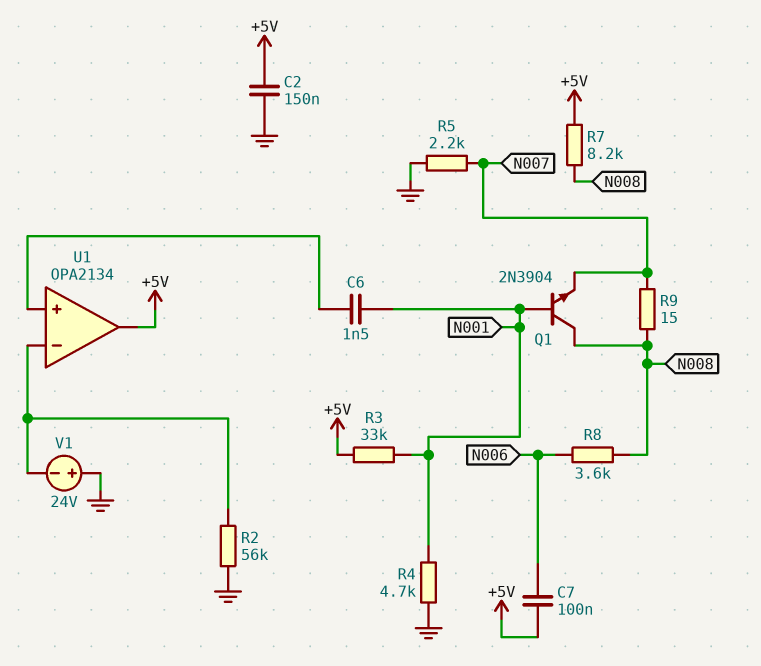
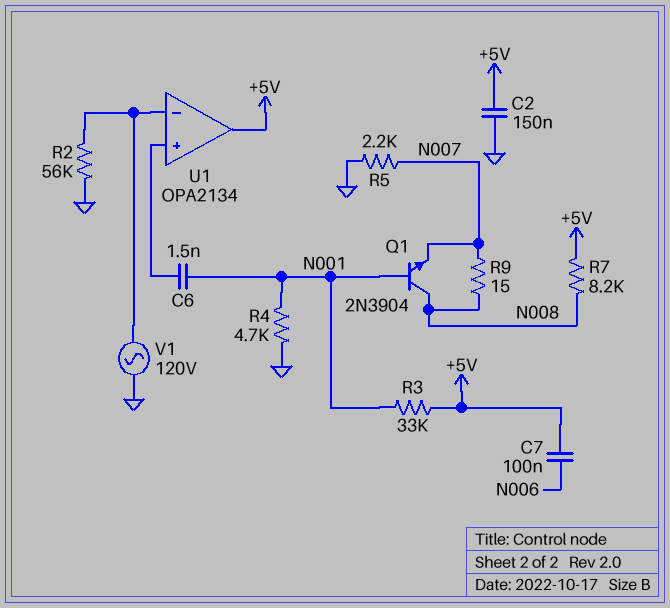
R8: 3.6k (N006, N008) -> none
V1: 24V (plus GND, minus U1/in-) -> AC 120V (GND, U1/in-)

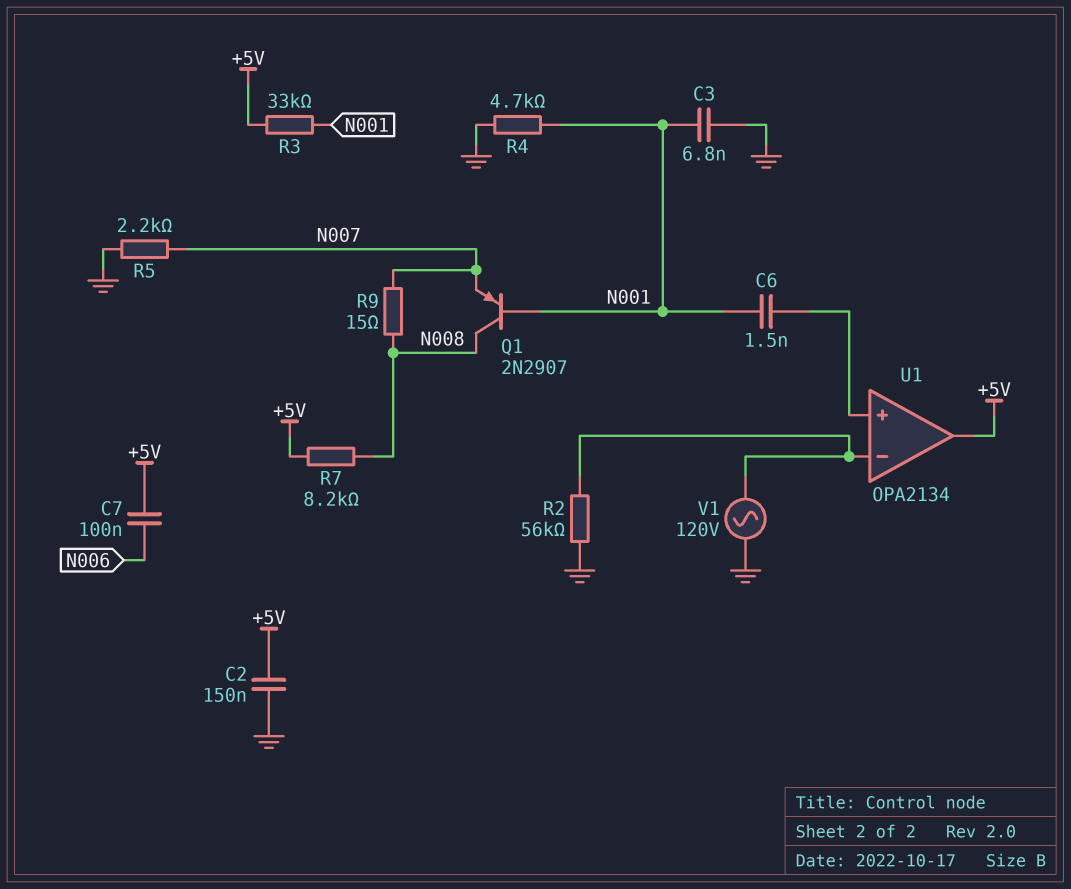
C3: none -> 6.8nF (GND, N001)
Q1: NPN 2N3904 (B N001, C N008, E N007) -> PNP 2N2907 (B N001, C N008, E N007)

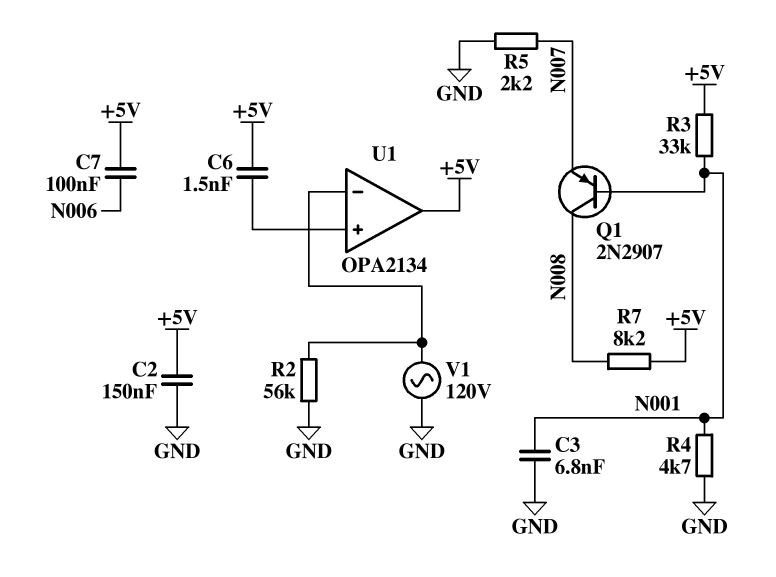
C6: 1.5nF (N001, U1/in+) -> 1.5nF (+5V, U1/in+)
R9: 15 (N007, N008) -> none

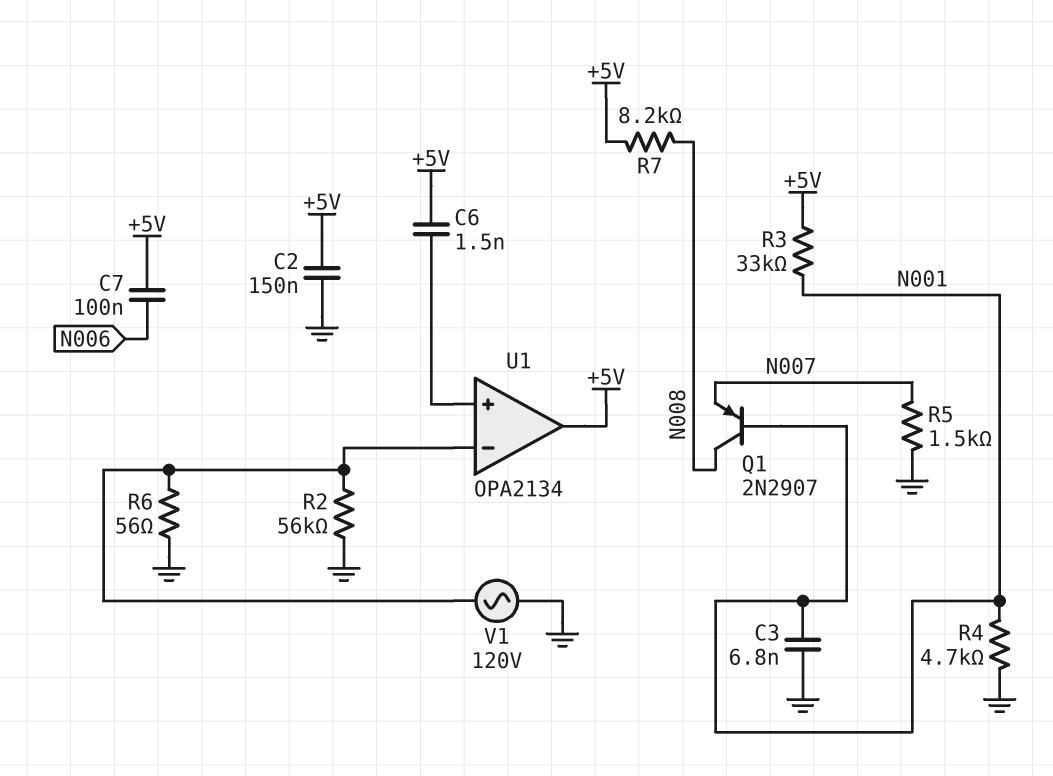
R5: 2.2k (GND, N007) -> 1.5k (GND, N007)
R6: none -> 56 (GND, U1/in-)

